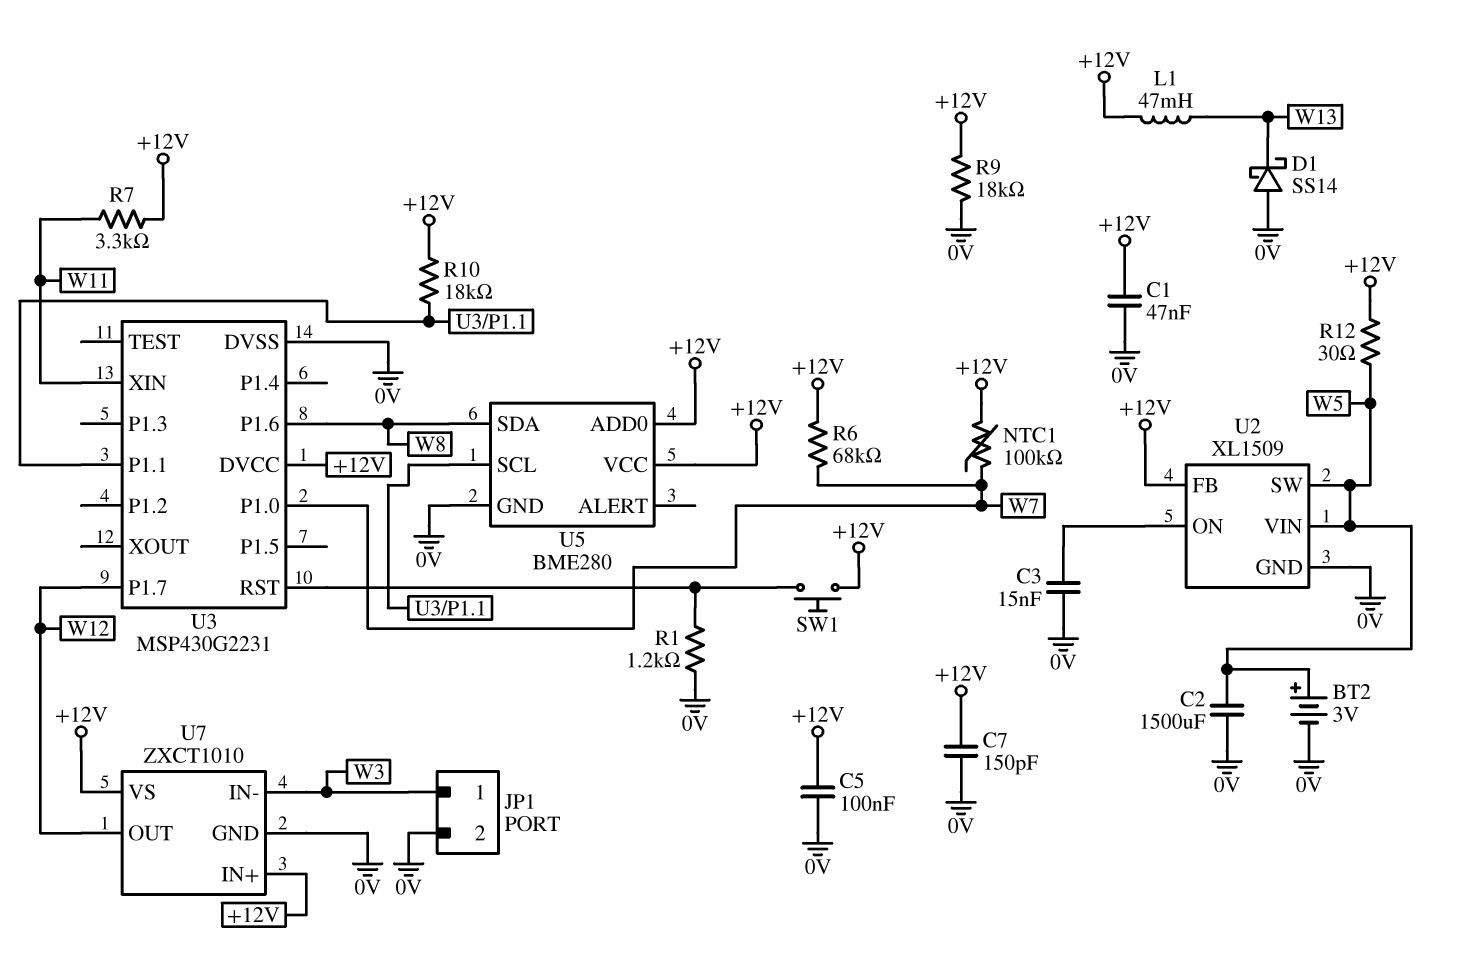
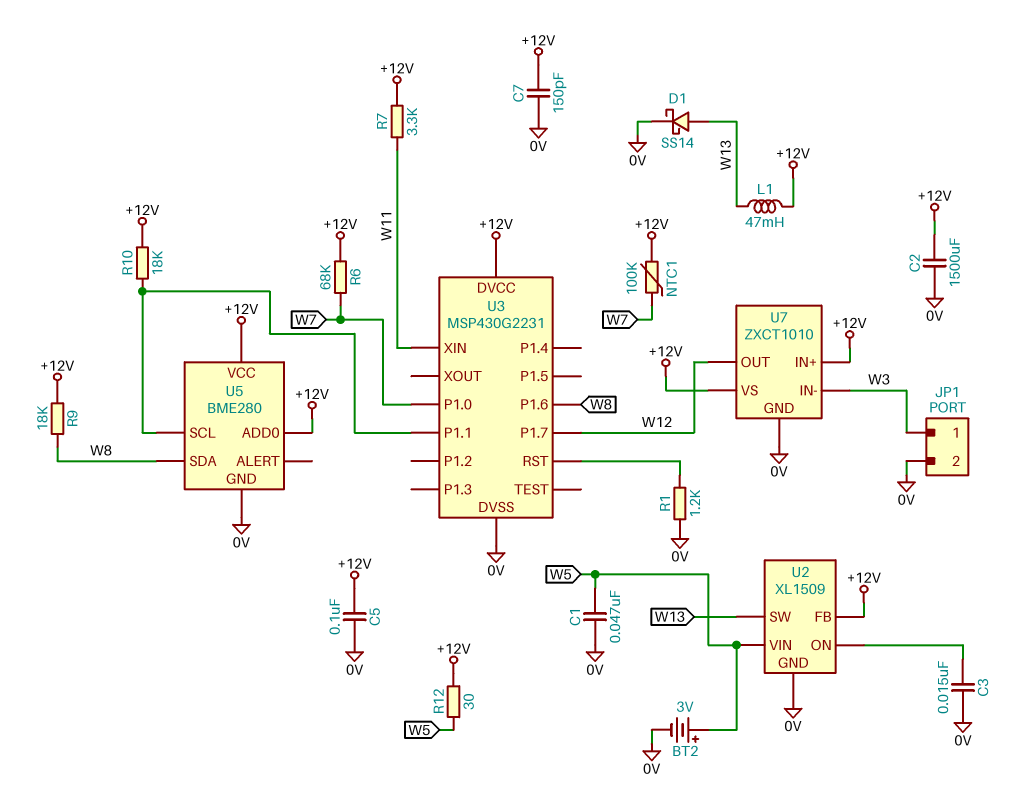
C1: 47nF (+12V, 0V) -> 47nF (0V, W5)
C2: 1500uF (0V, W5) -> 1500uF (+12V, 0V)
D1: schottky SS14 (A 0V, K W13) -> schottky SS14 (A W13, K 0V)
R9: 18k (+12V, 0V) -> 18k (+12V, W8)
SW1: button (+12V, U3/RST) -> none
U2 pin SW: W5 -> W13

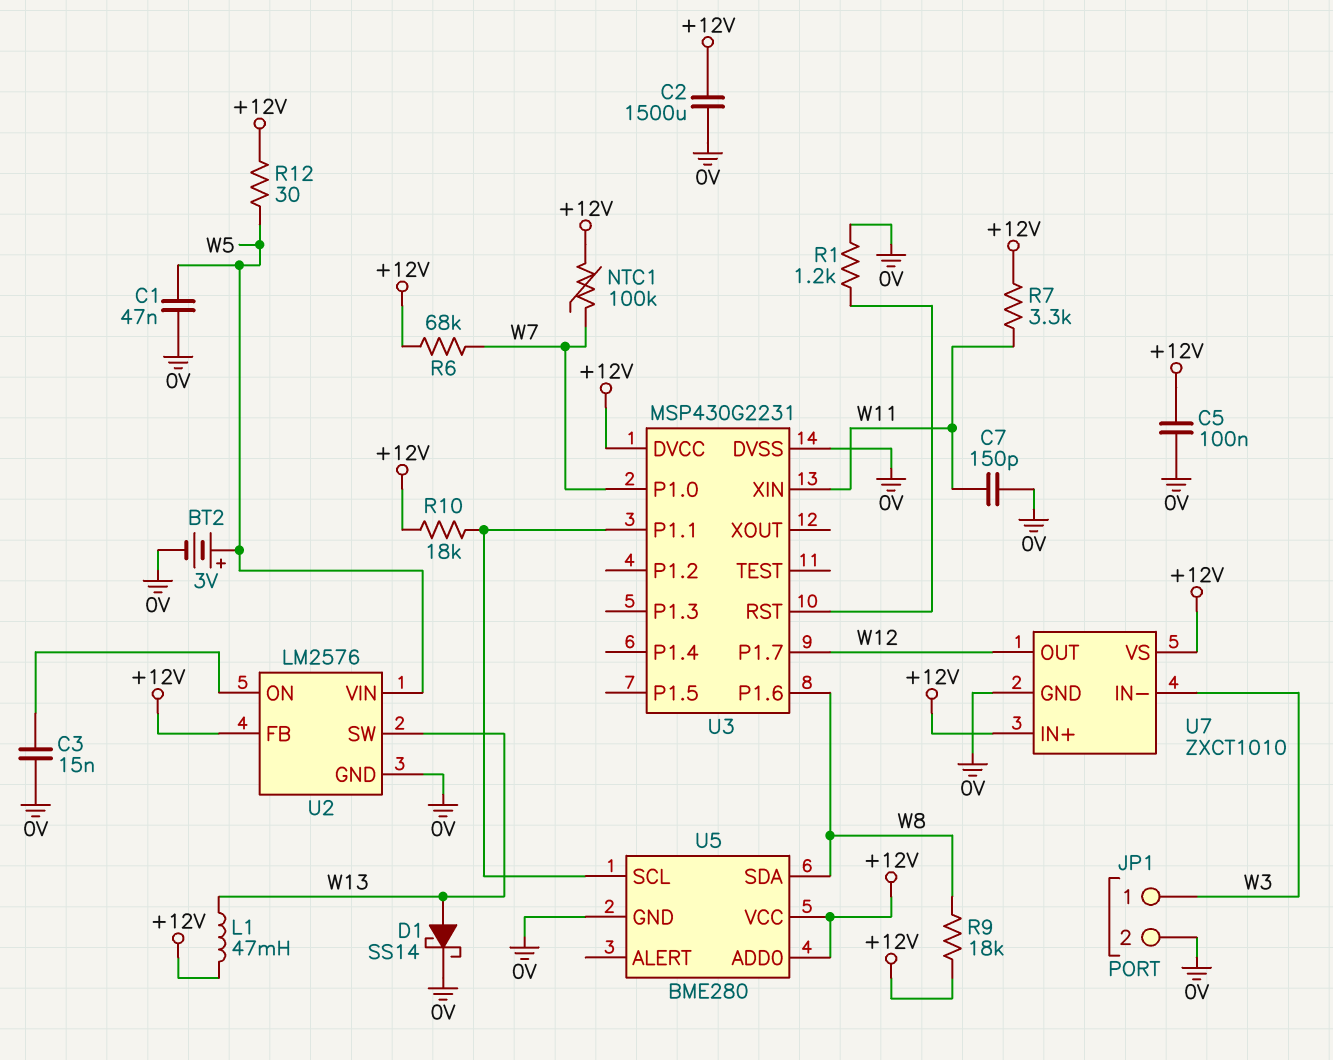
C7: 150pF (+12V, 0V) -> 150pF (0V, W11)
U2: XL1509 -> LM2576

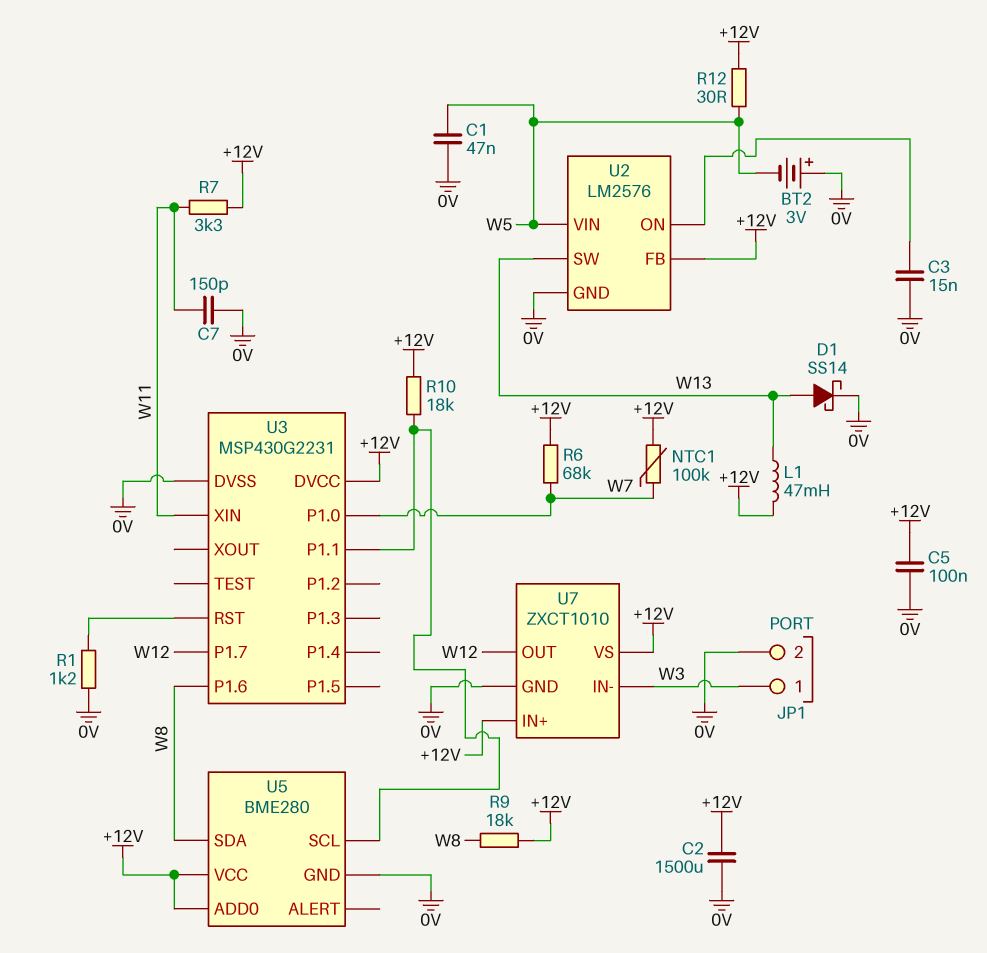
BT2: 3V (plus W5, minus 0V) -> 3V (plus 0V, minus W5)

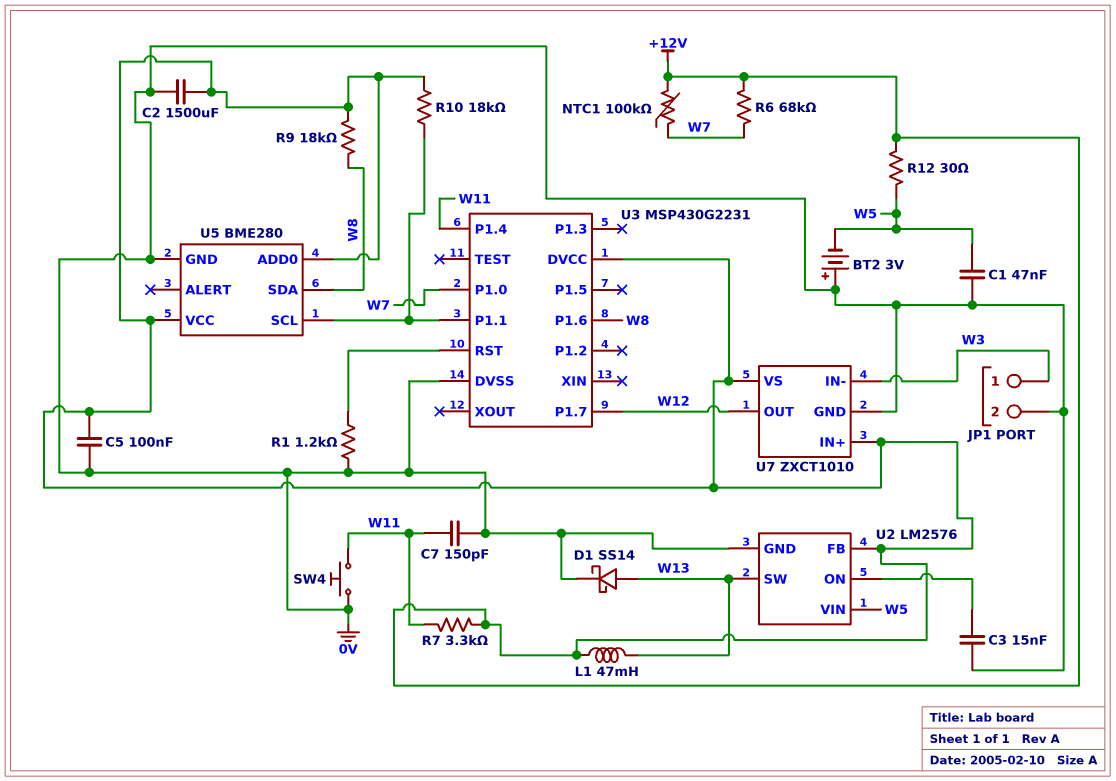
SW4: none -> button (0V, W11)
U3 pin P1.4: none -> W11
U3 pin XIN: W11 -> none

